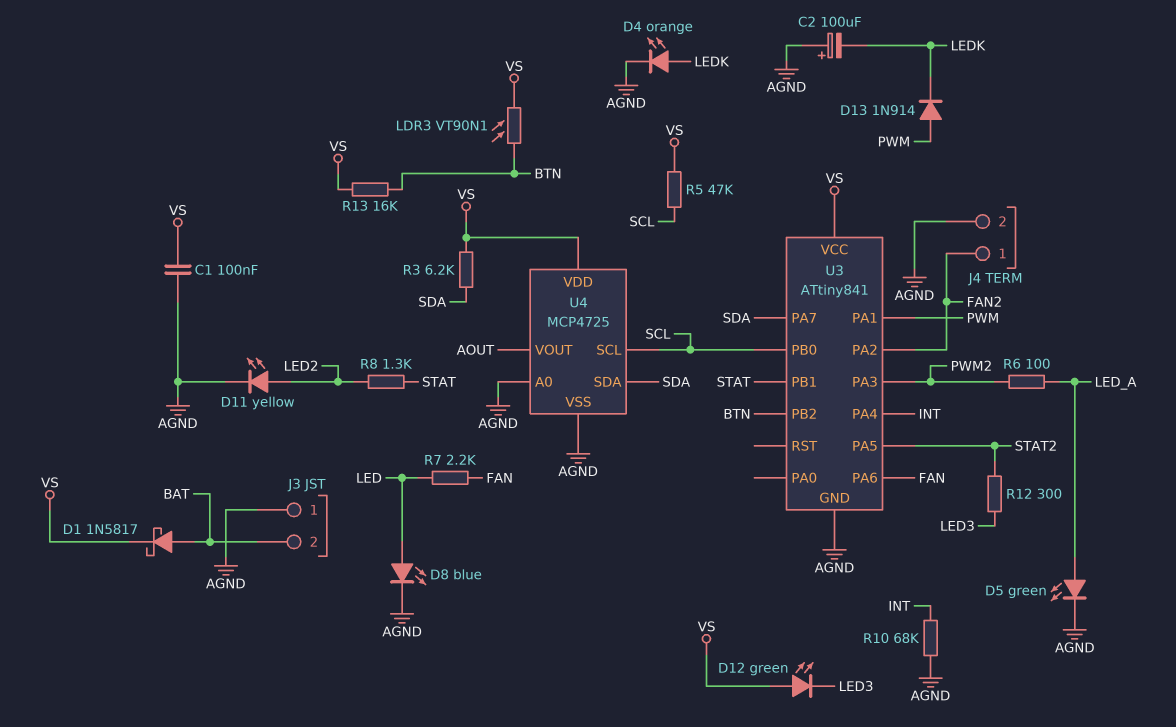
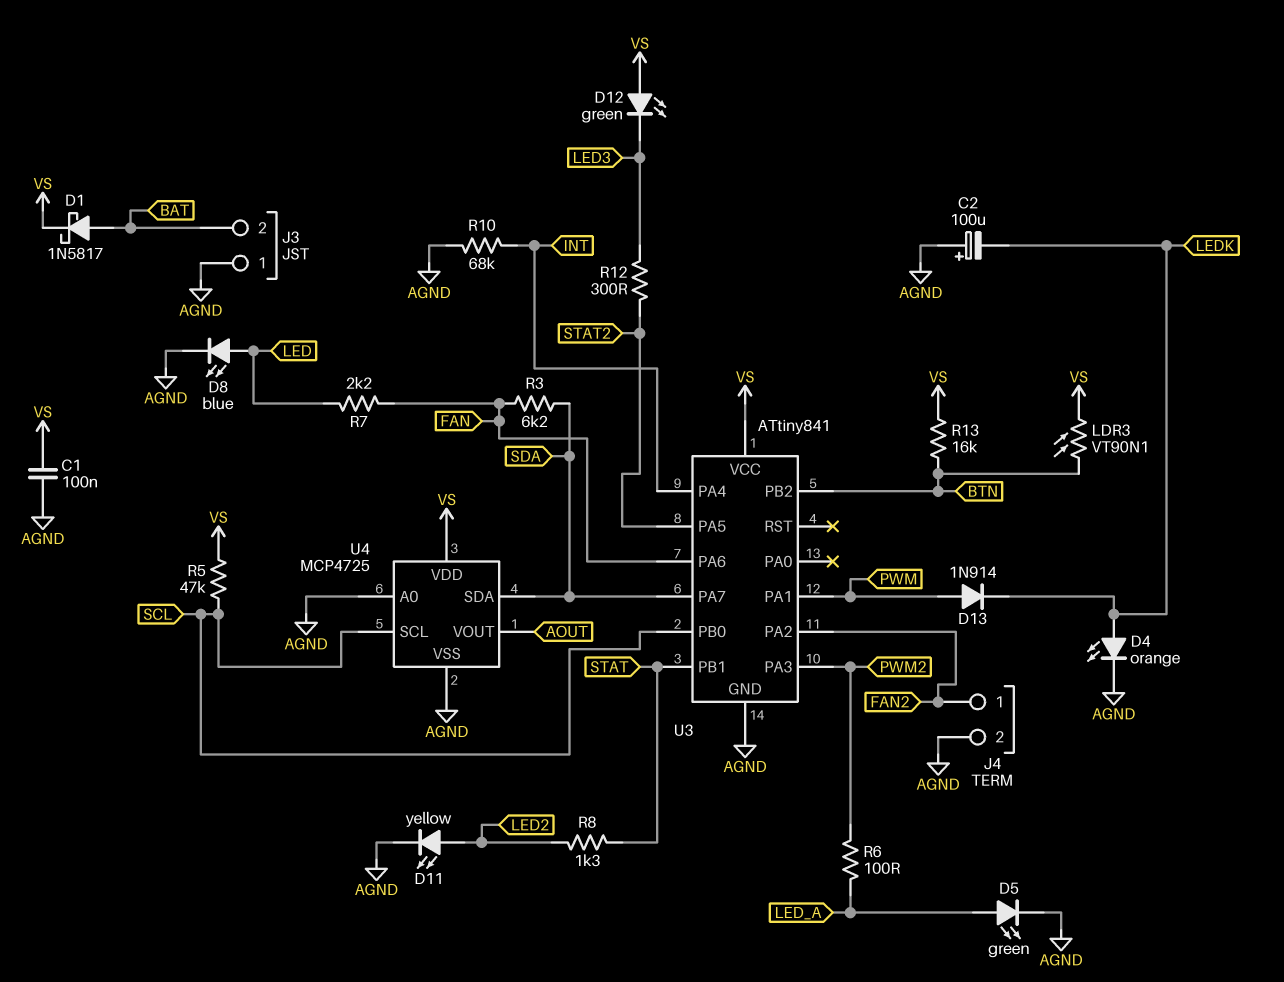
R3: 6.2k (SDA, VS) -> 6.2k (FAN, SDA)

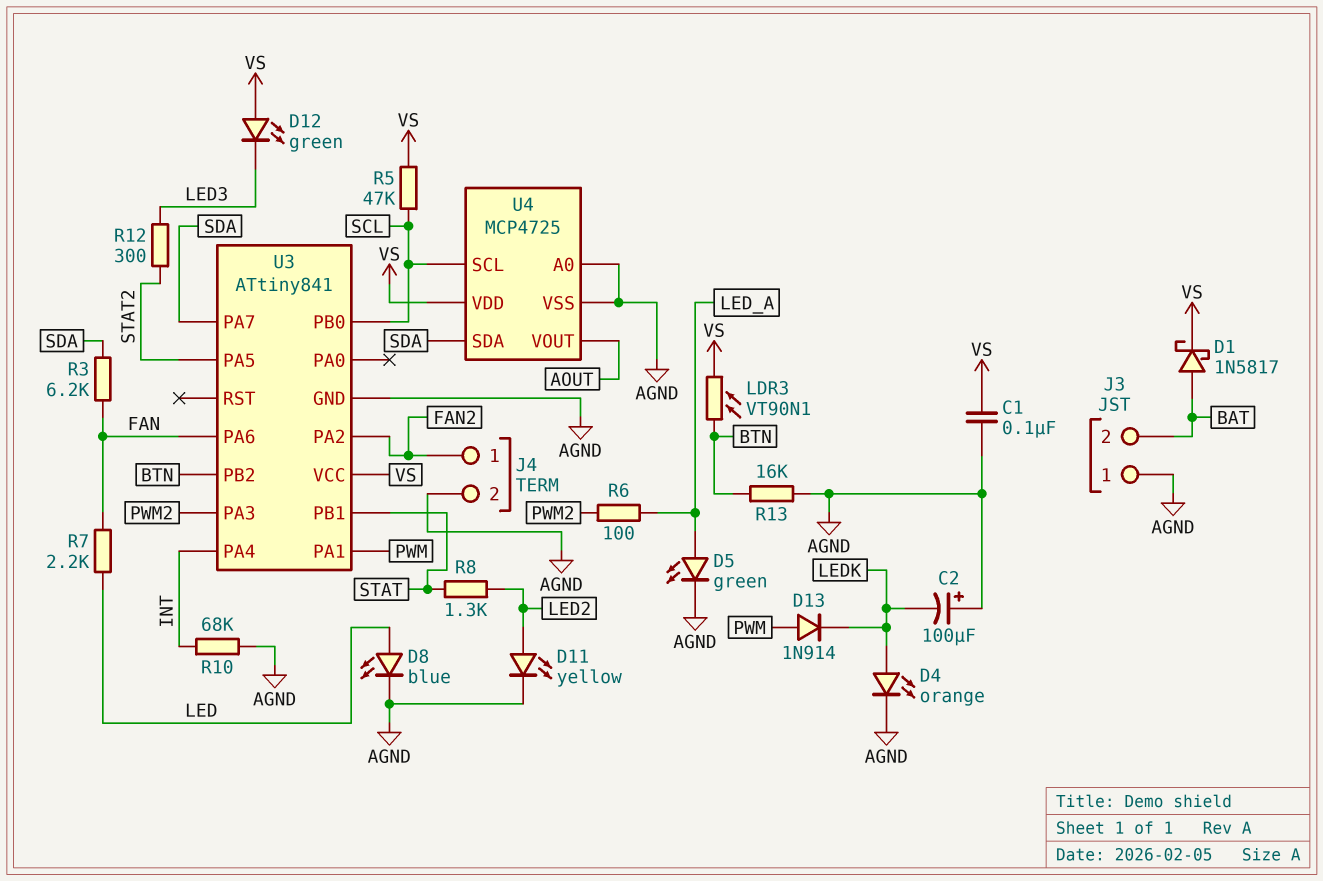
R13: 16k (BTN, VS) -> 16k (AGND, BTN)

